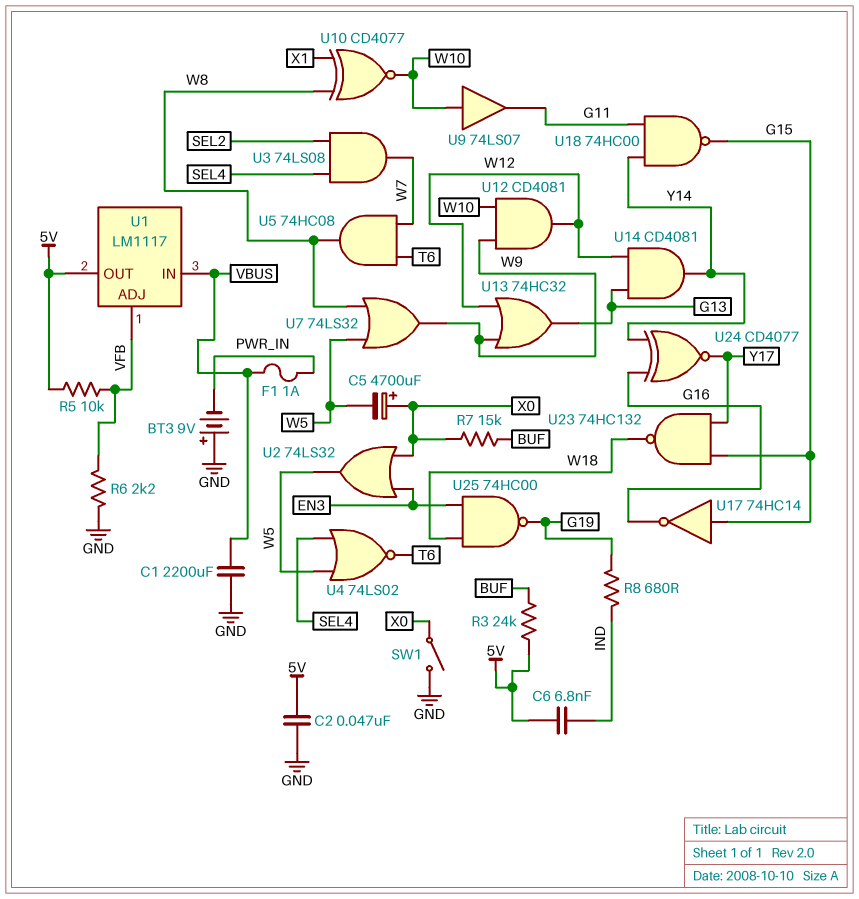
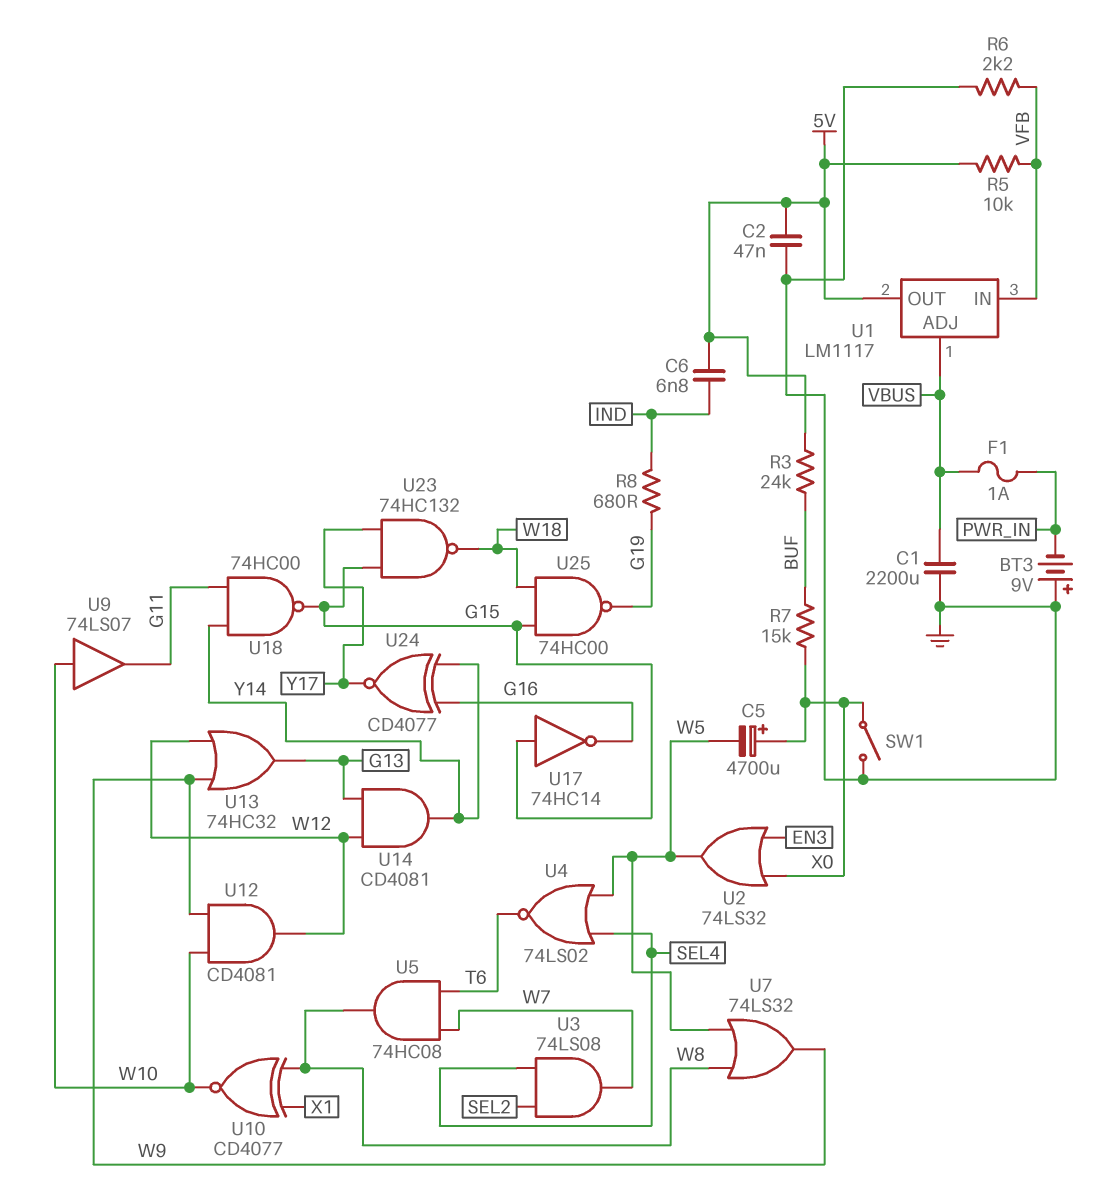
U1 pin ADJ: VFB -> VBUS
U1 pin IN: VBUS -> VFB
U25: NAND 74HC00 (in EN3, in W18, out G19) -> NAND 74HC00 (in G15, in W18, out G19)

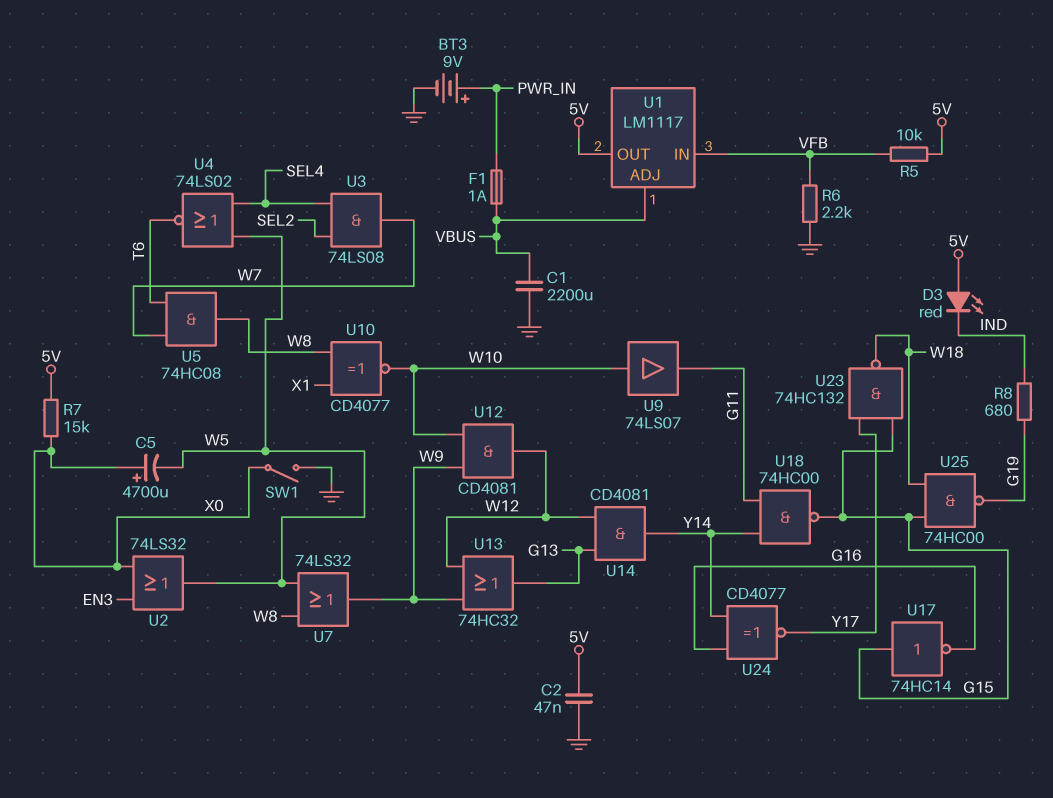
BT3: 9V (plus GND, minus PWR_IN) -> 9V (plus PWR_IN, minus GND)
C6: 6.8nF (5V, IND) -> none
D3: none -> LED red (A 5V, K IND)
R3: 24k (5V, BUF) -> none
R7: 15k (BUF, X0) -> 15k (5V, X0)

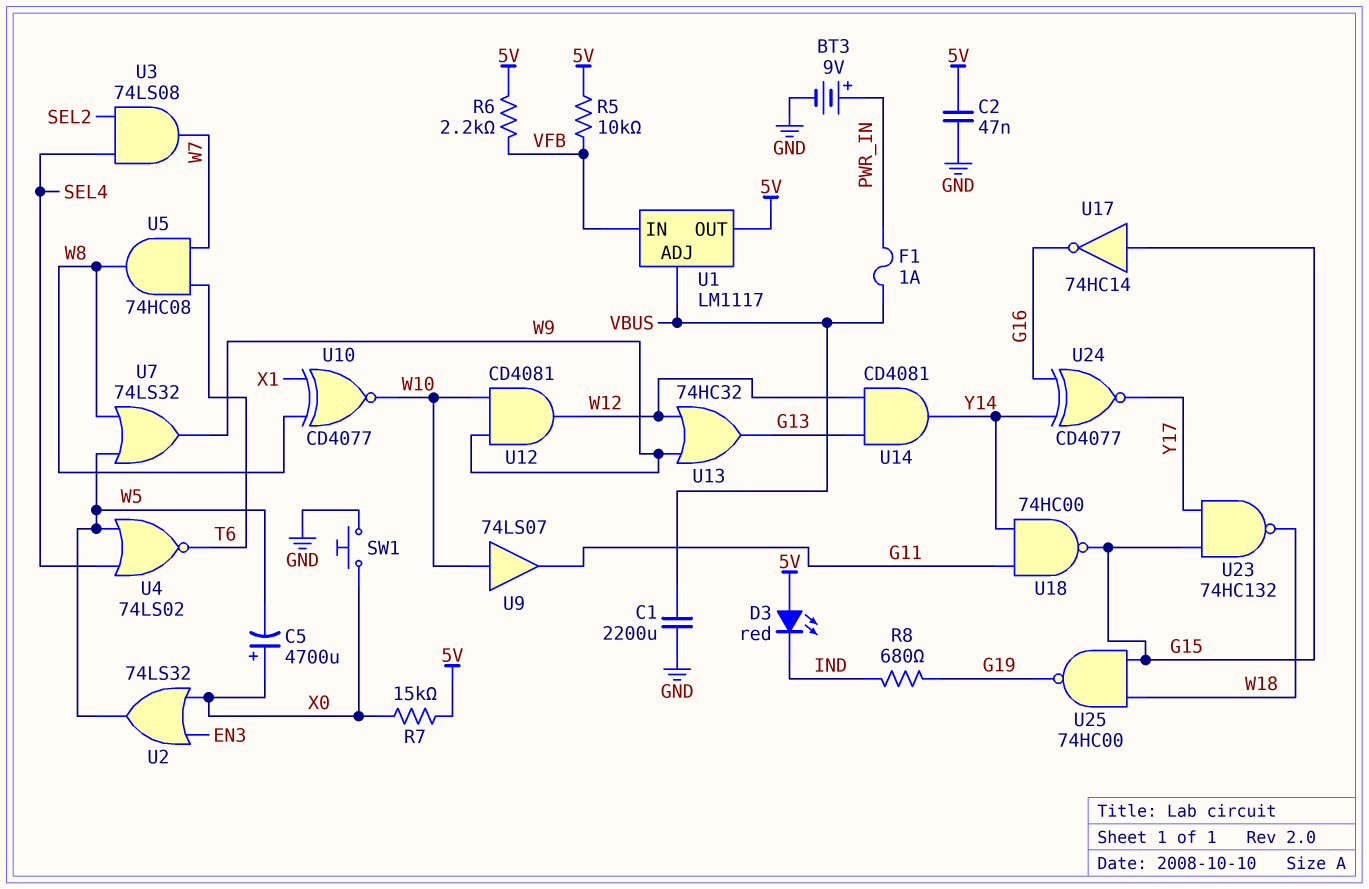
R6: 2.2k (GND, VFB) -> 2.2k (5V, VFB)
SW1: switch (GND, X0) -> button (GND, X0)

